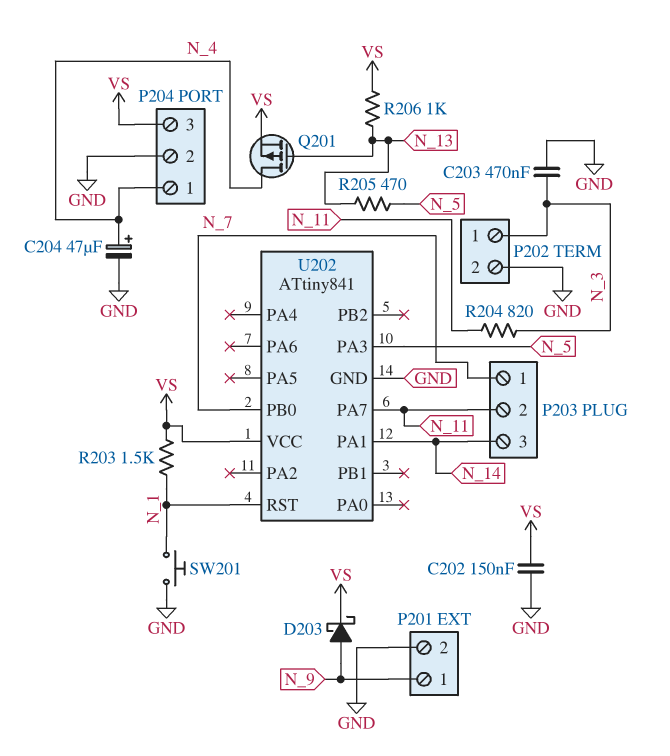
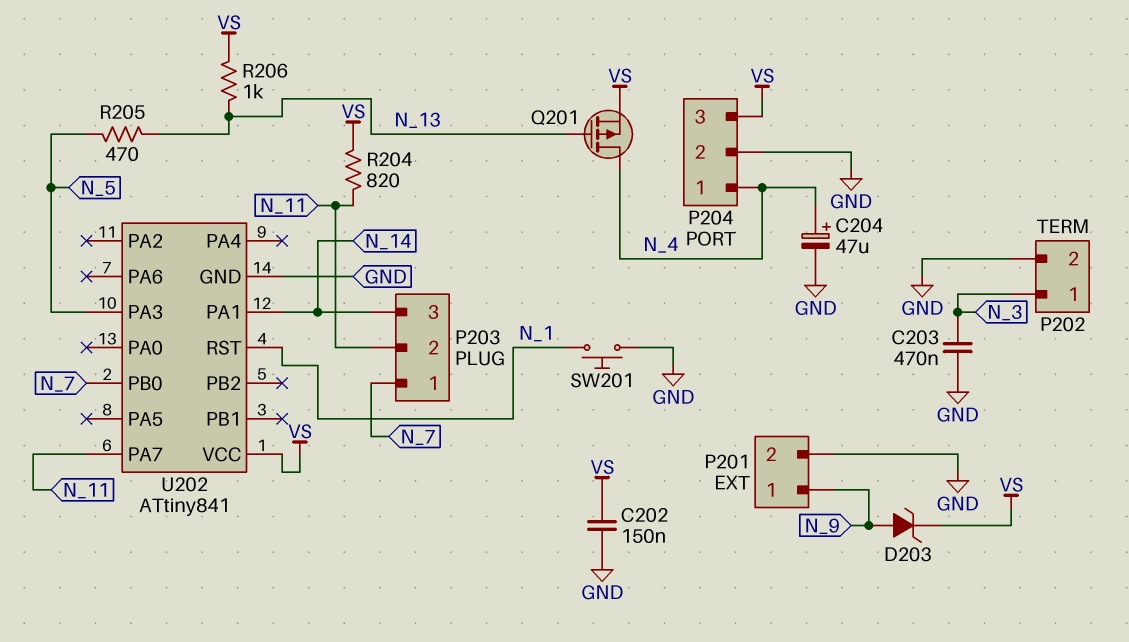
D203: schottky (A N_9, K VS) -> zener (A N_9, K VS)
R203: 1.5k (N_1, VS) -> none
R204: 820 (N_3, N_11) -> 820 (N_11, VS)

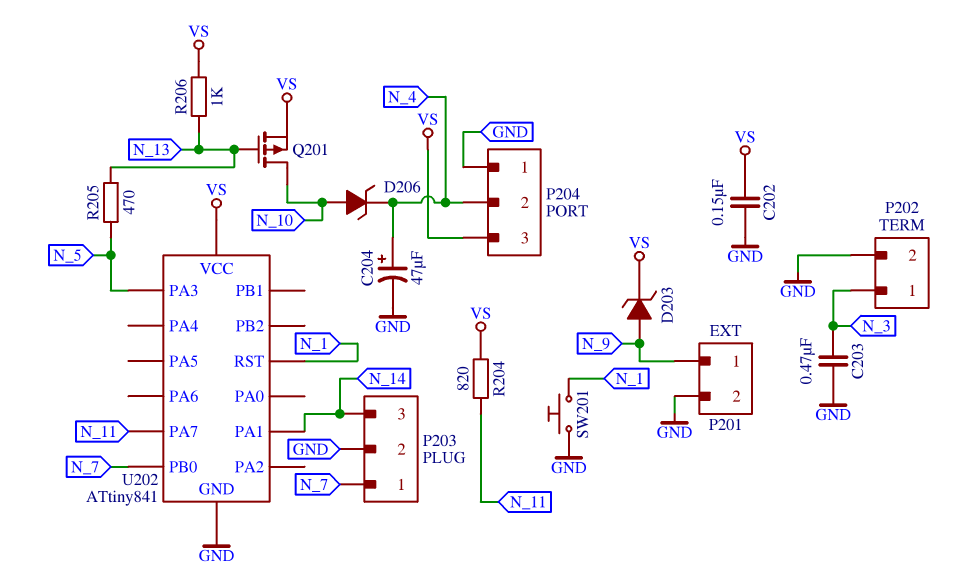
D206: none -> zener (A N_10, K N_4)
P203 pin 2: N_11 -> GND
P204 pin 1: N_4 -> GND
P204 pin 2: GND -> N_4
Q201: PMOS (G N_13, D N_4, S VS) -> PMOS (G N_13, D N_10, S VS)

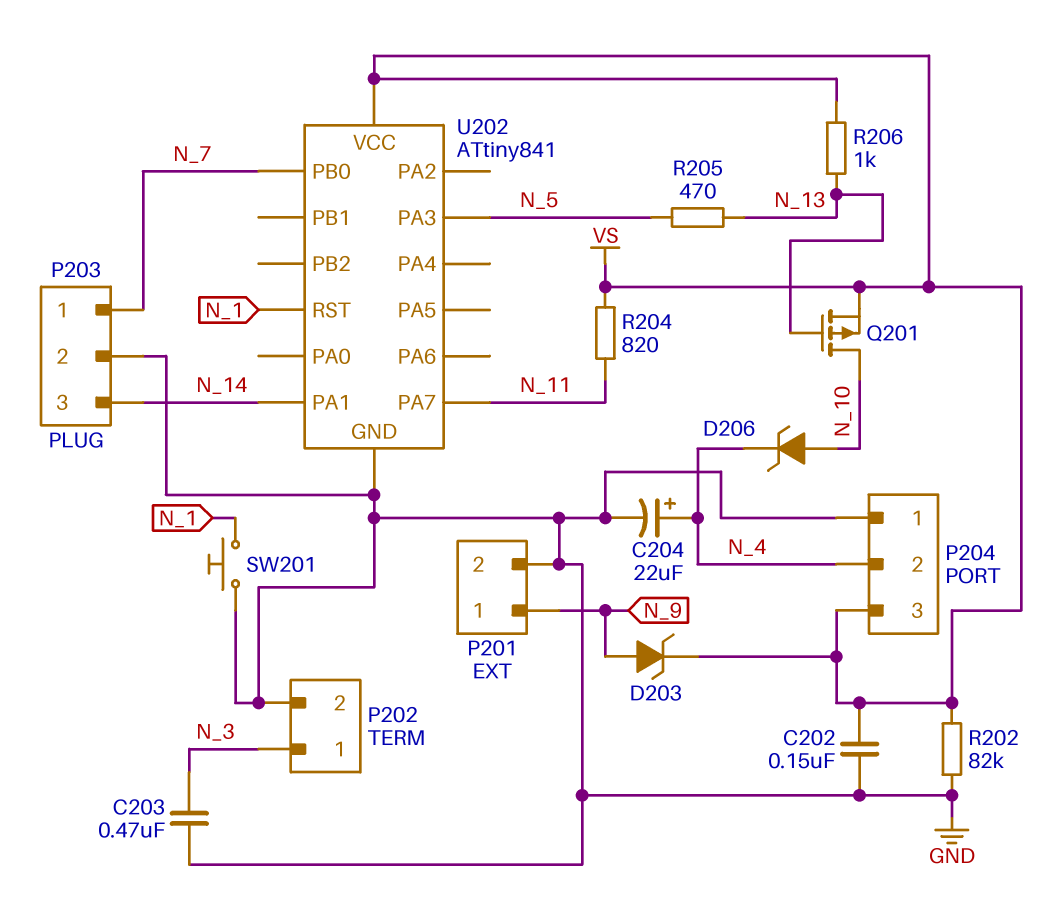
C204: 47uF (plus N_4, minus GND) -> 22uF (plus N_4, minus GND)
R202: none -> 82k (GND, VS)

